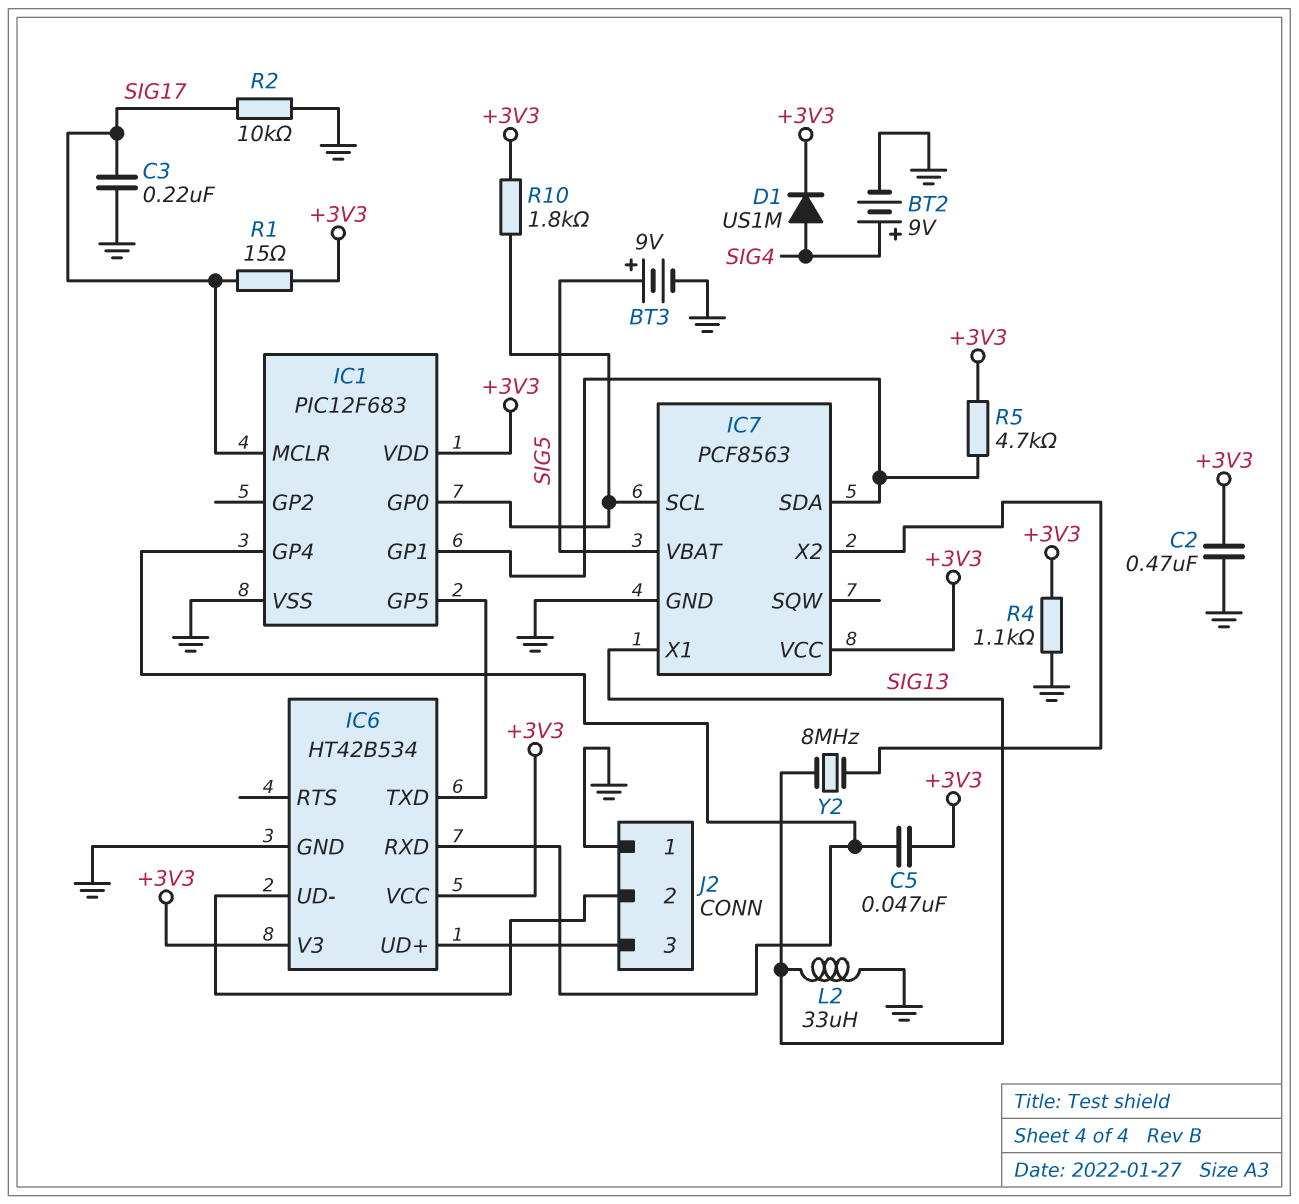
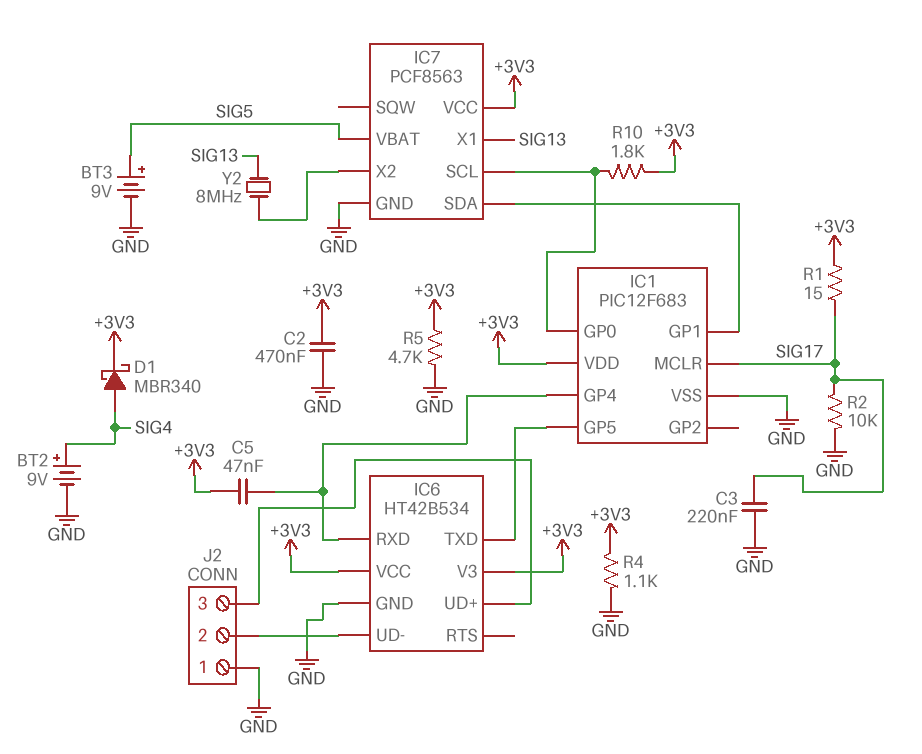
D1: diode US1M (A SIG4, K +3V3) -> schottky MBR340 (A SIG4, K +3V3)
L2: 33uH (GND, SIG13) -> none
R5: 4.7k (+3V3, IC1/GP1) -> 4.7k (+3V3, GND)

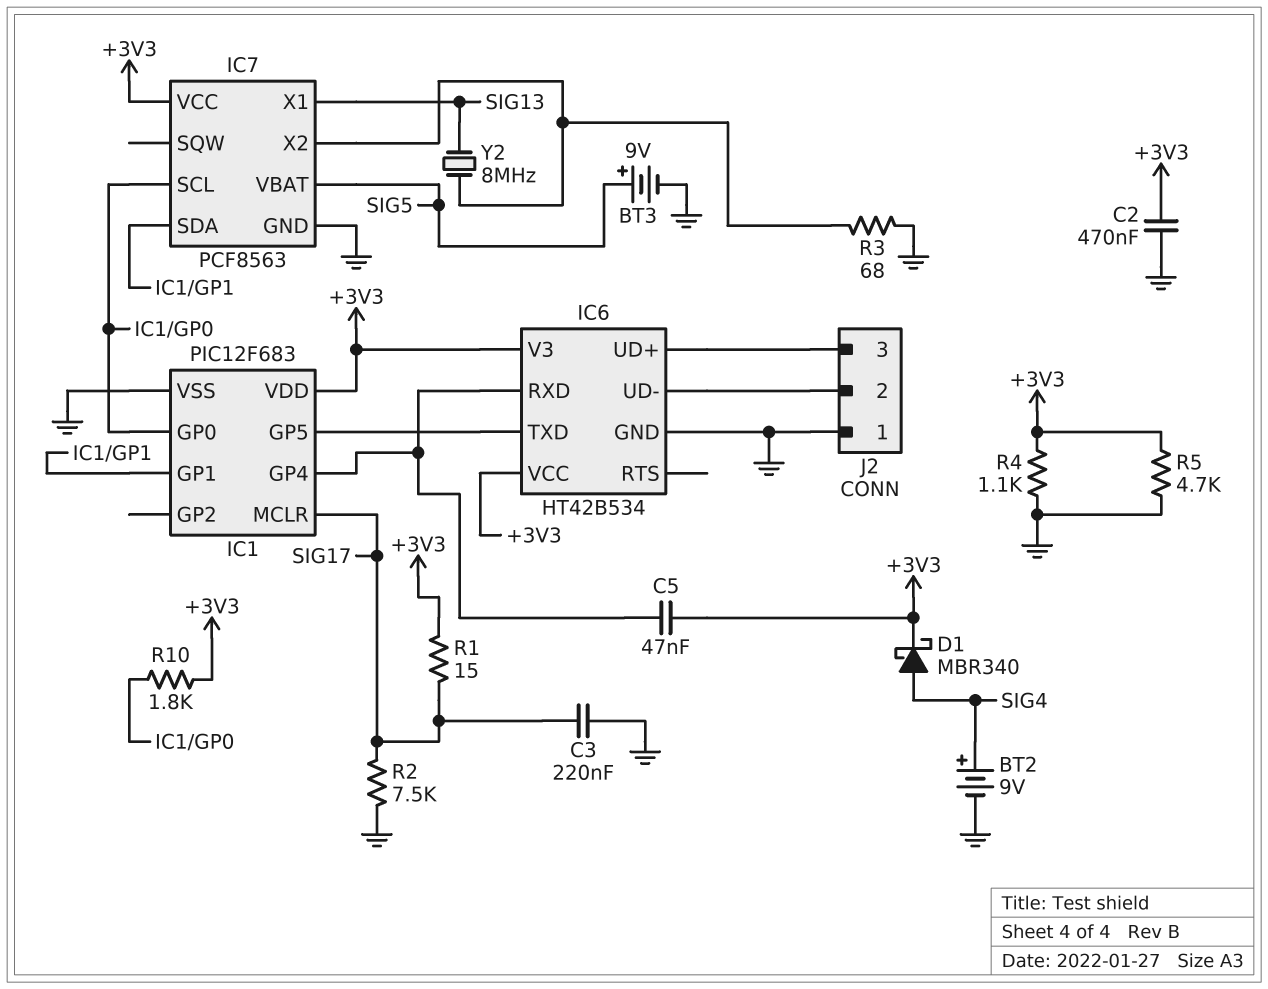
R2: 10k (GND, SIG17) -> 7.5k (GND, SIG17)
R3: none -> 68 (GND, IC7/X2)

